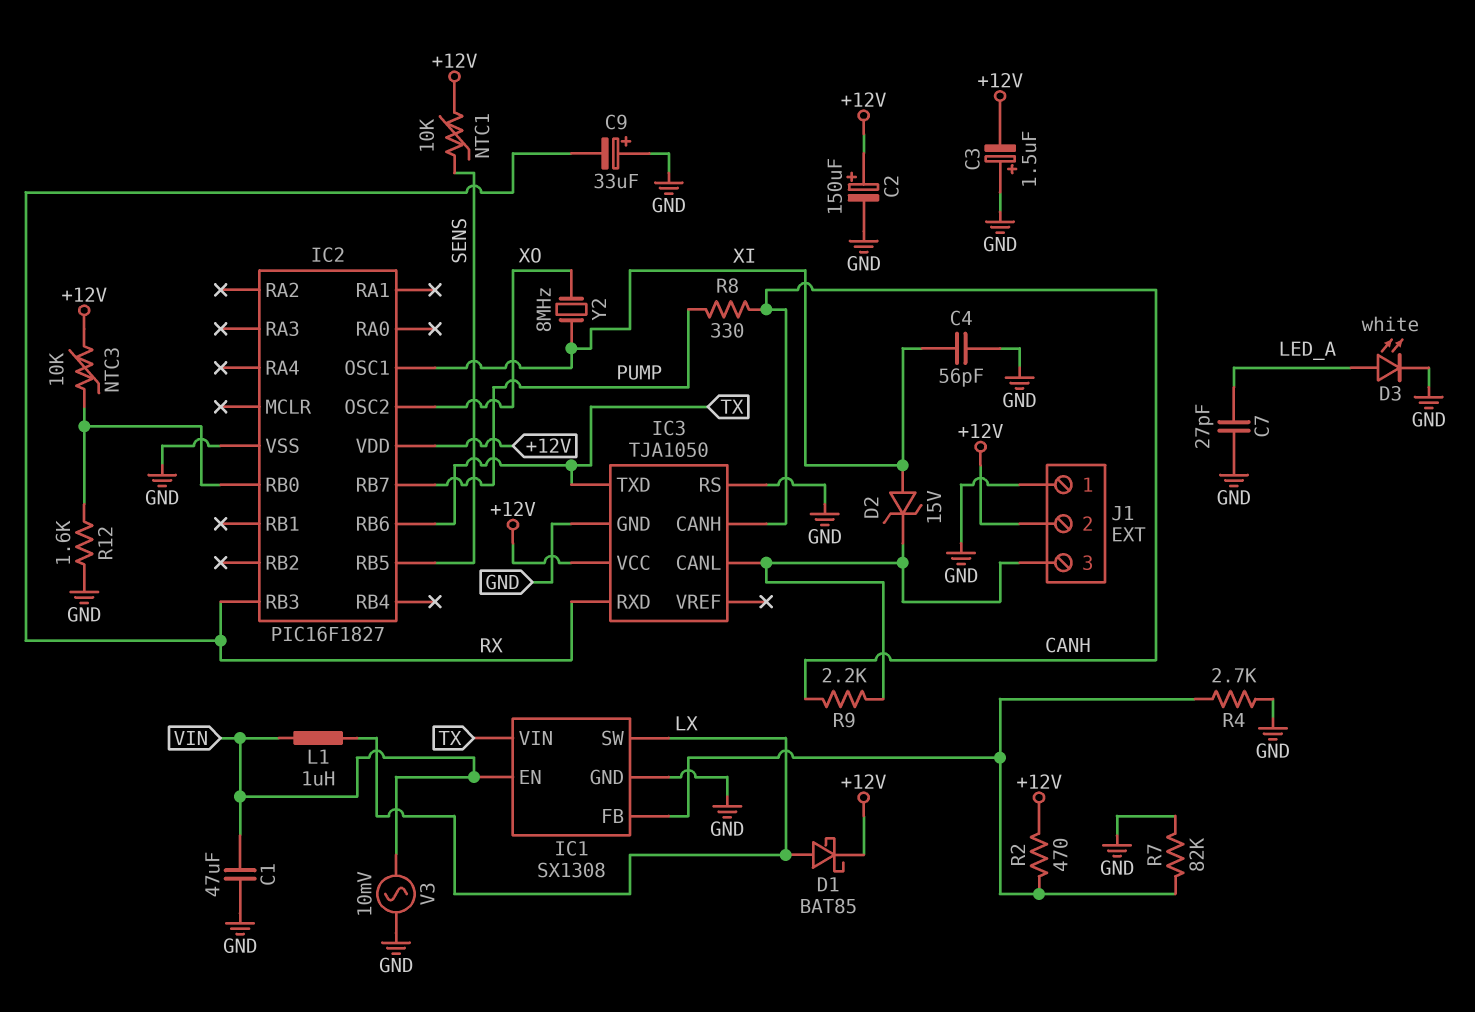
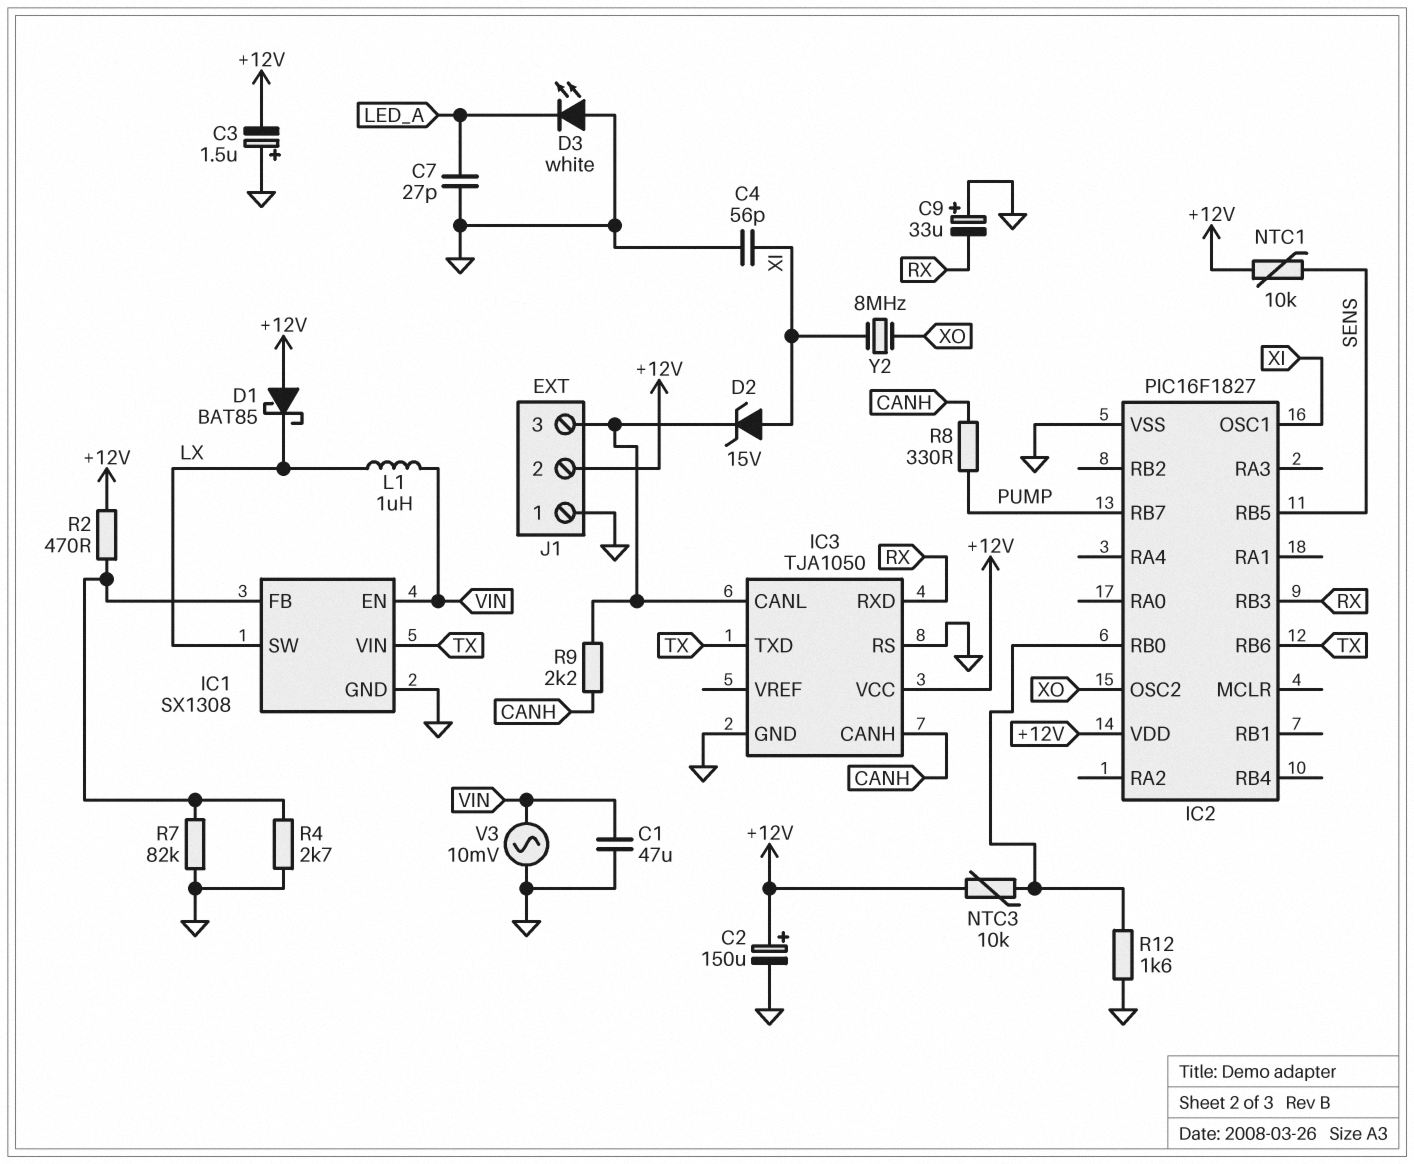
D1: schottky BAT85 (A LX, K +12V) -> schottky BAT85 (A +12V, K LX)
D3: LED white (A LED_A, K GND) -> LED white (A GND, K LED_A)

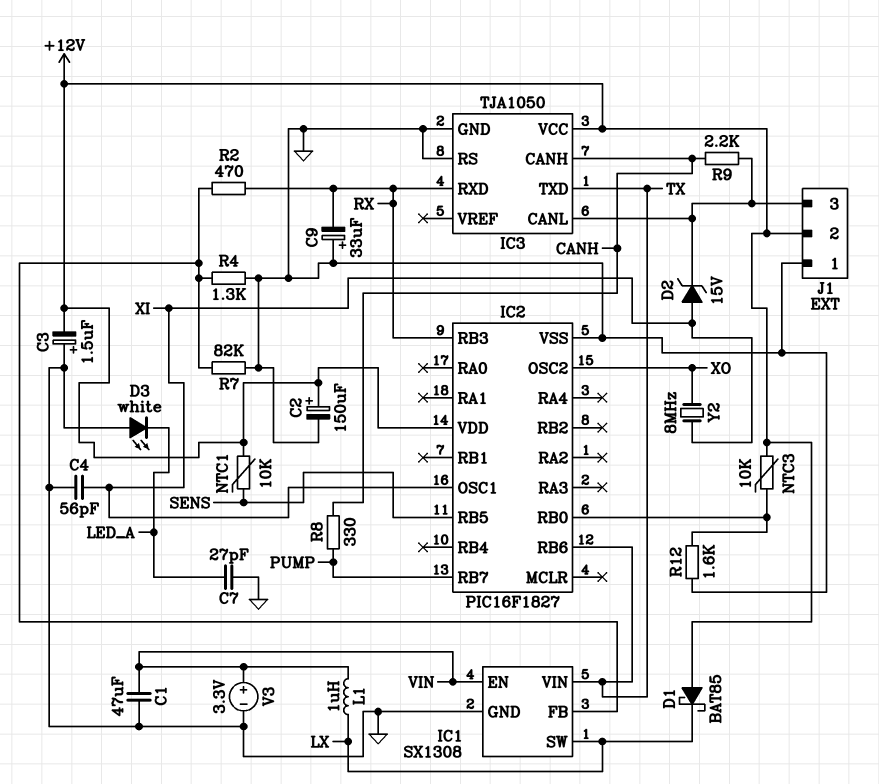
R2: 470 (+12V, IC1/FB) -> 470 (IC1/FB, RX)
R4: 2.7k (GND, IC1/FB) -> 1.3k (GND, IC1/FB)
V3: AC 10mV (GND, VIN) -> 3.3V (plus VIN, minus GND)

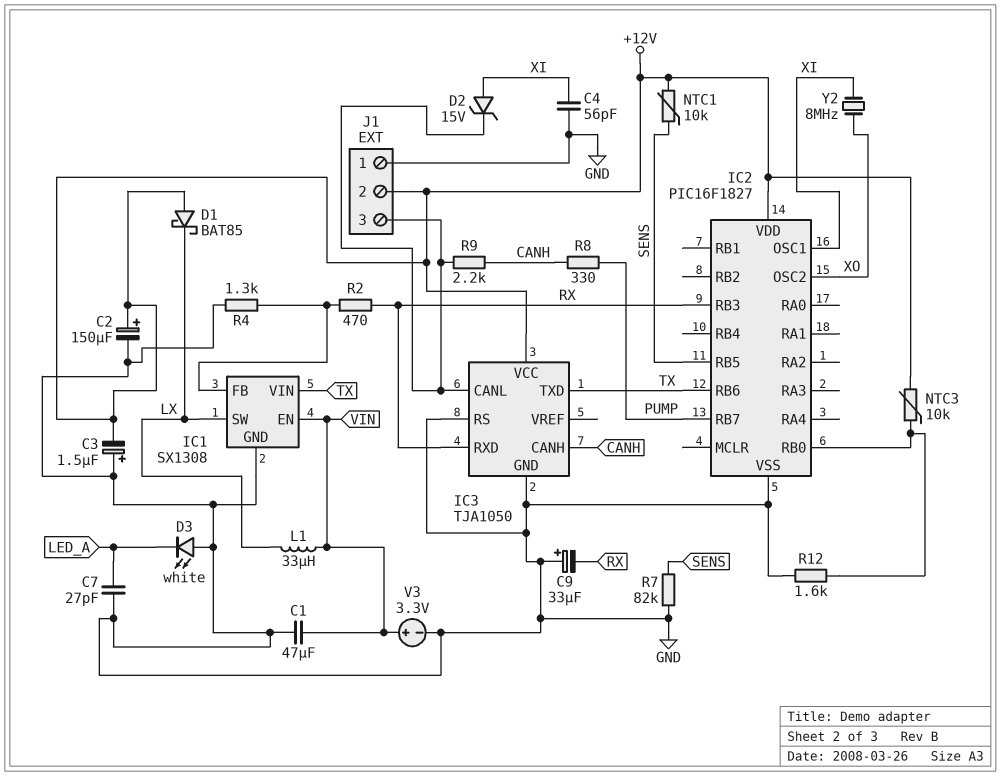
L1: 1uH (LX, VIN) -> 33uH (LX, VIN)
R7: 82k (GND, IC1/FB) -> 82k (GND, SENS)

